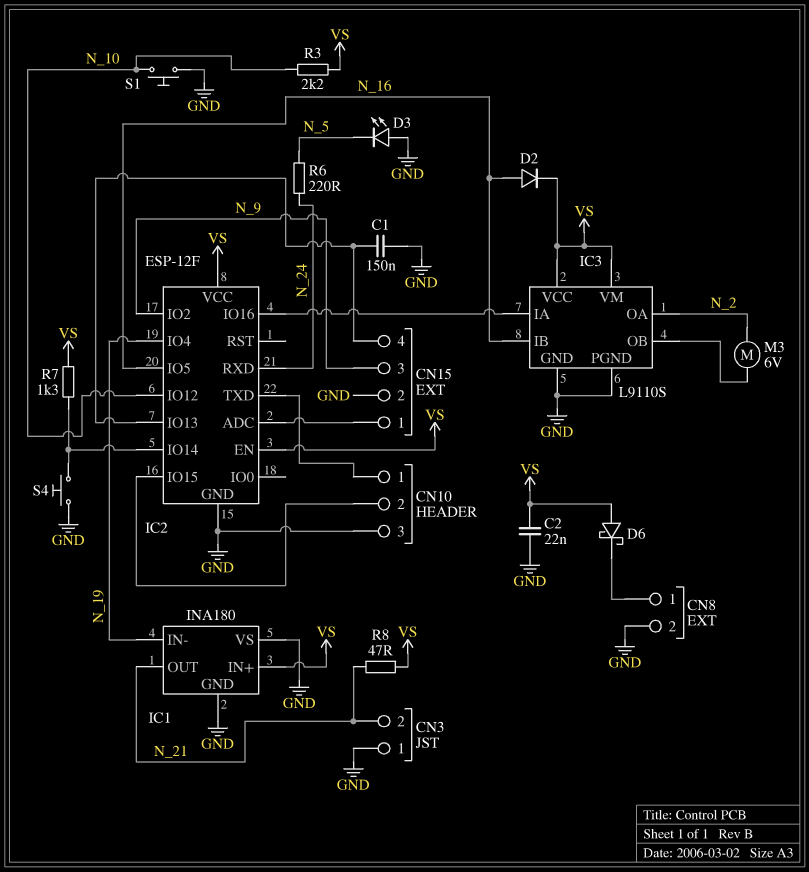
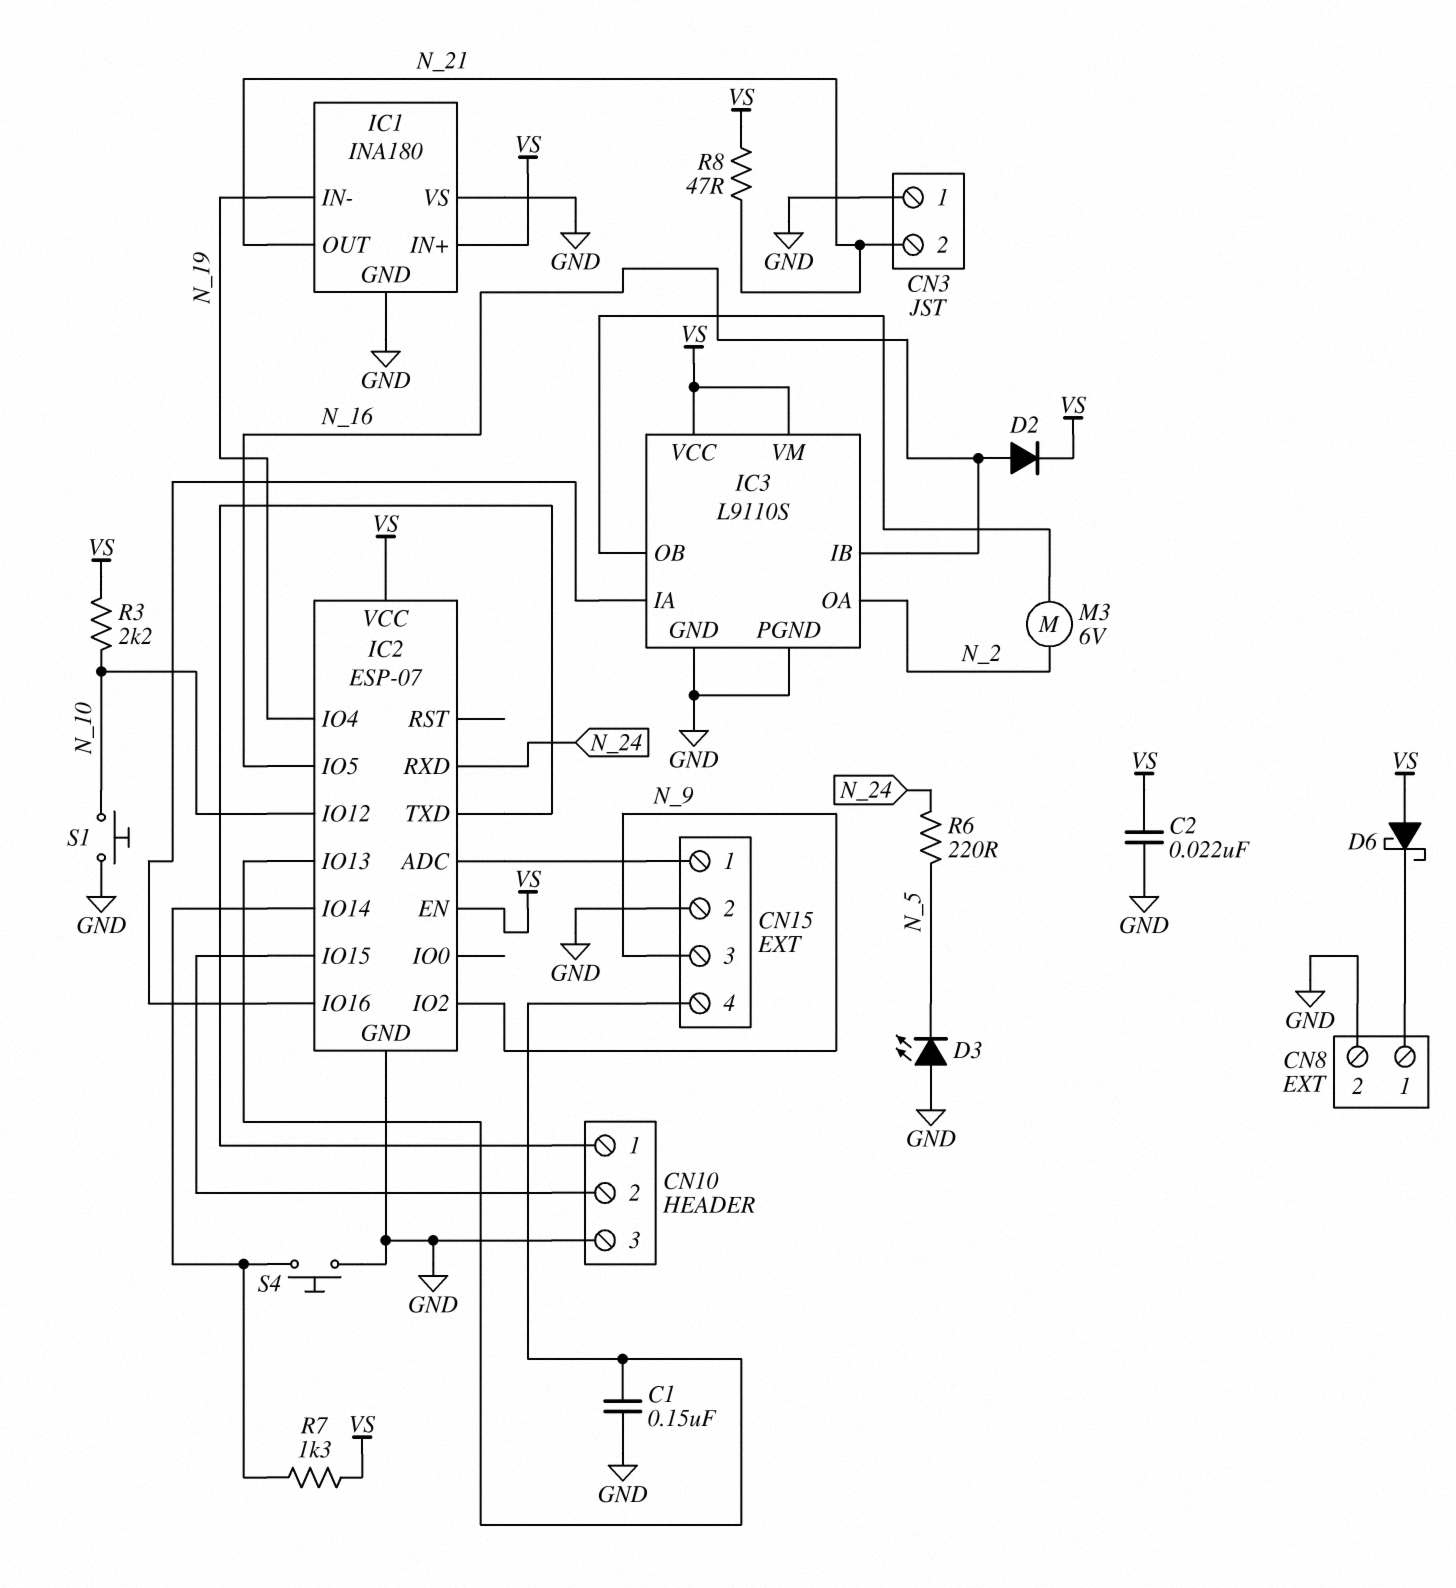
IC2: ESP-12F -> ESP-07

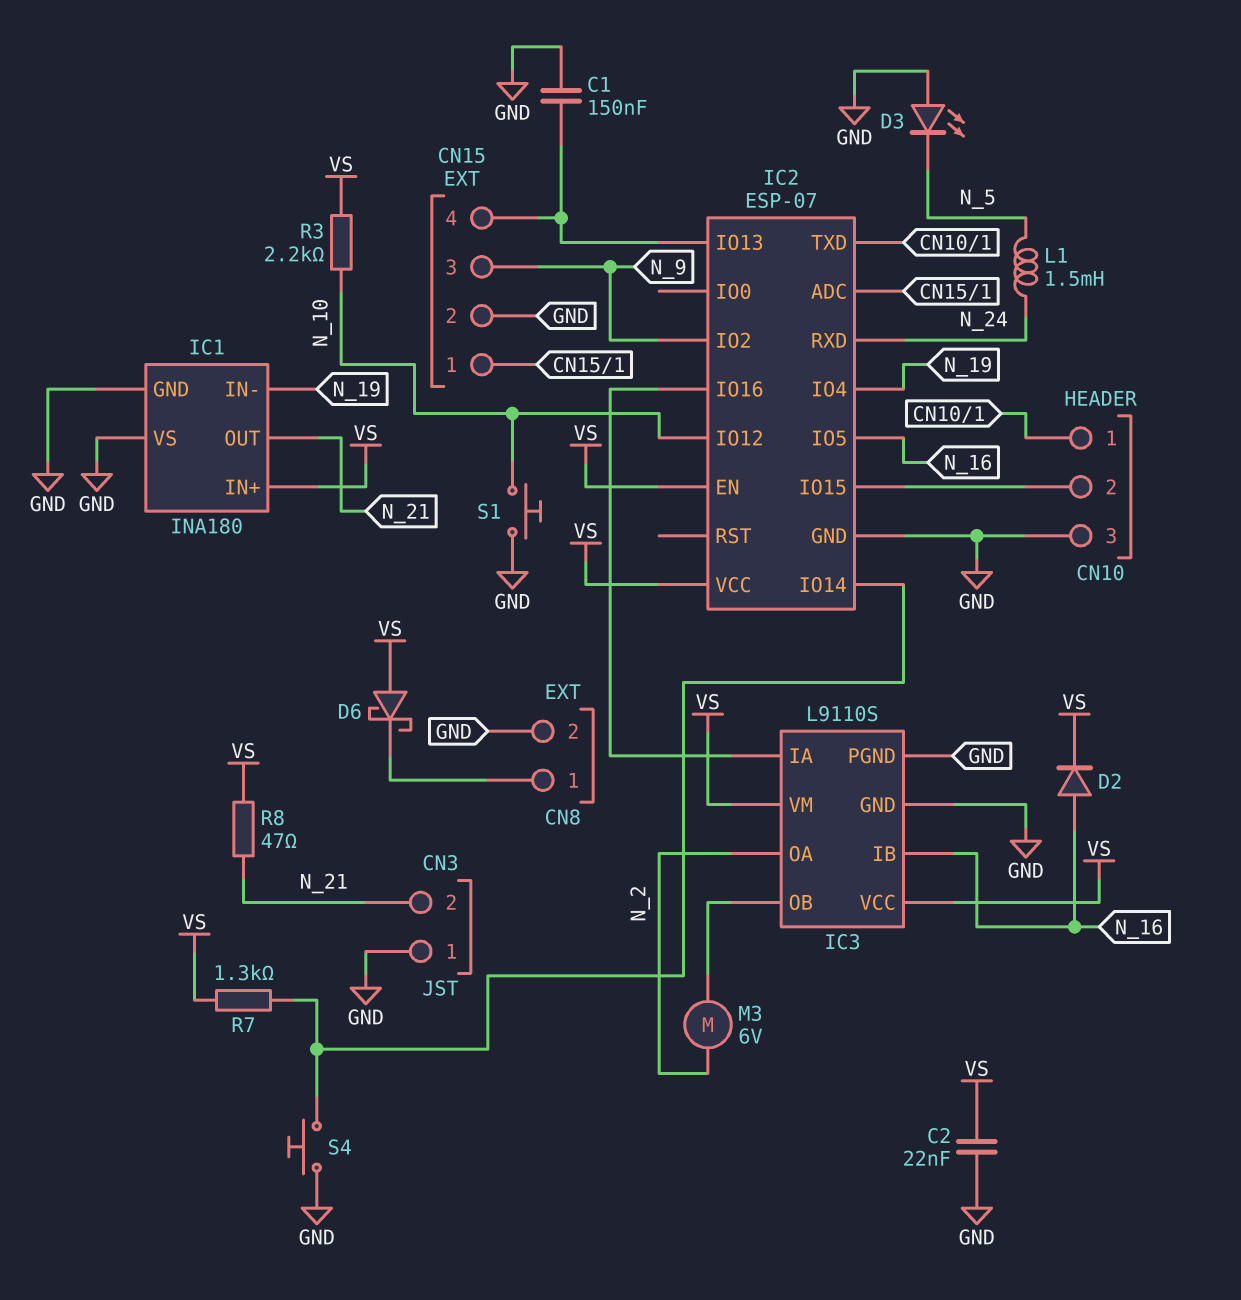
L1: none -> 1.5mH (N_5, N_24)
R6: 220 (N_5, N_24) -> none

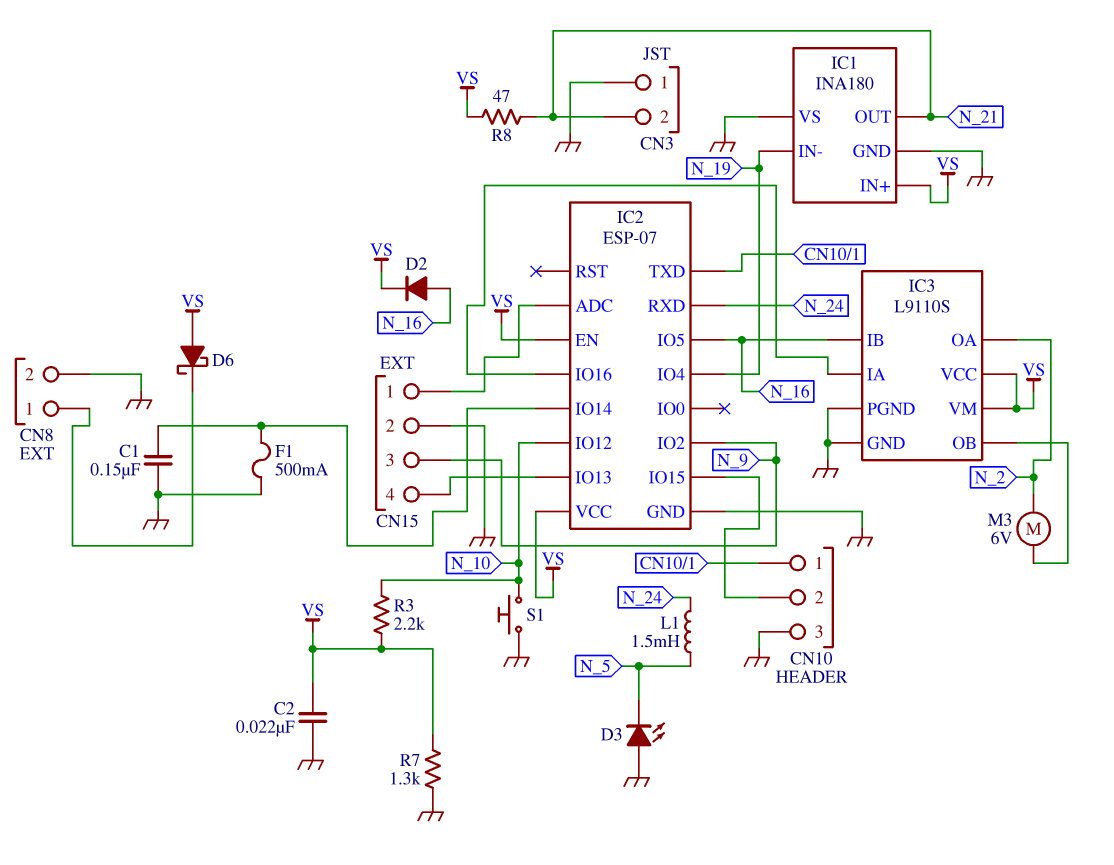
C1: 150nF (CN15/4, GND) -> 150nF (GND, IC2/IO14)
F1: none -> 500mA (GND, IC2/IO14)
R7: 1.3k (IC2/IO14, VS) -> 1.3k (GND, VS)
S4: button (GND, IC2/IO14) -> none

